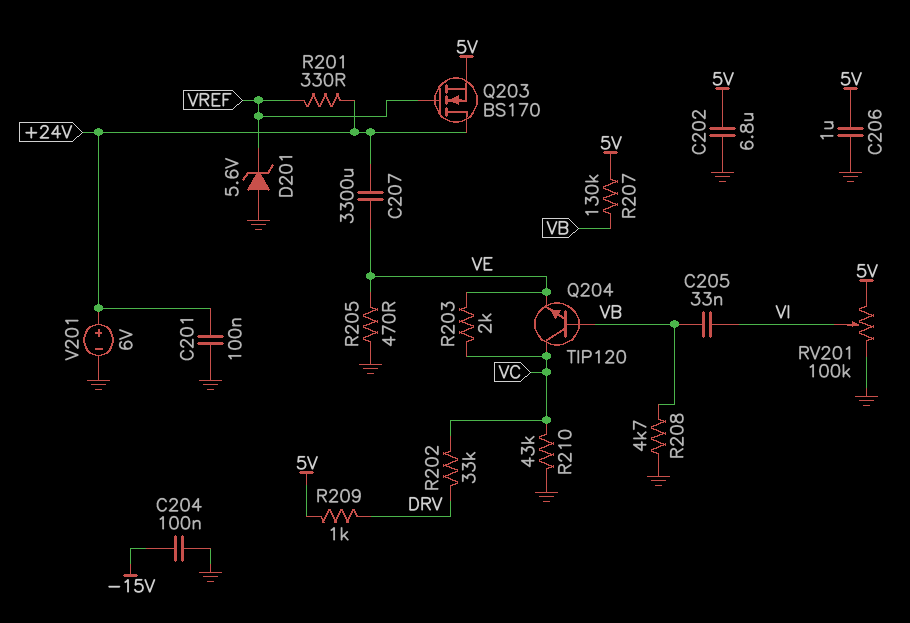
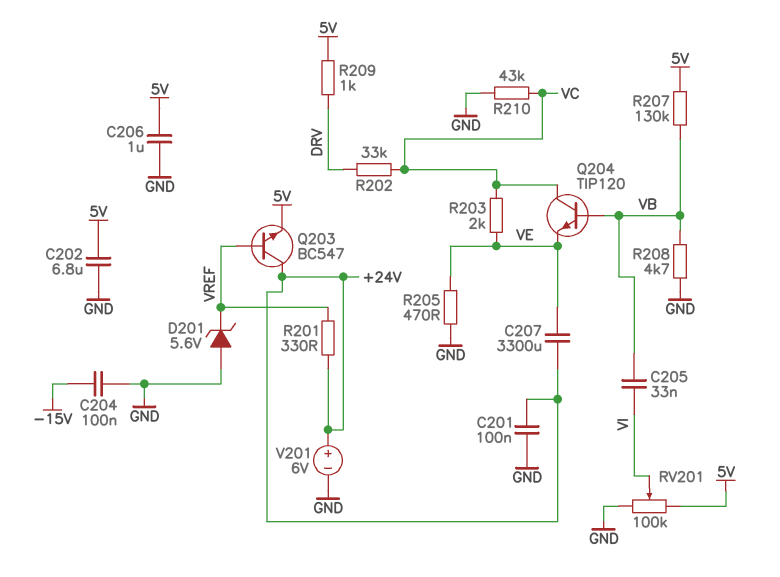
Q203: NMOS BS170 (G VREF, D +24V, S 5V) -> NPN BC547 (B VREF, C +24V, E 5V)

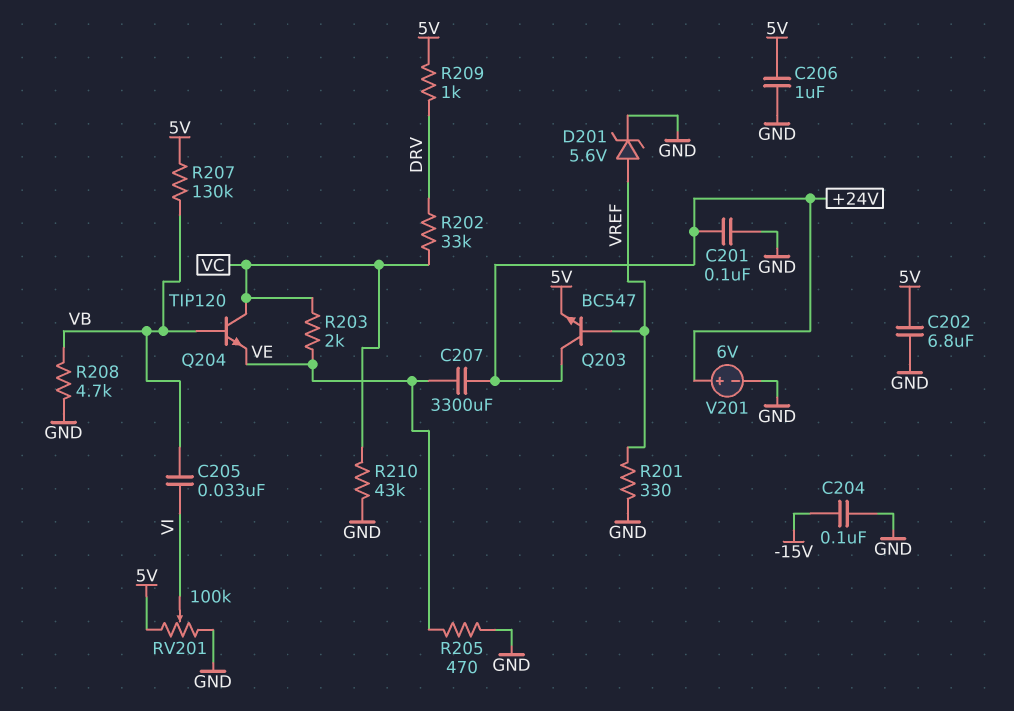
D201: zener 5.6V (A GND, K VREF) -> zener 5.6V (A VREF, K GND)
R201: 330 (+24V, VREF) -> 330 (GND, VREF)

